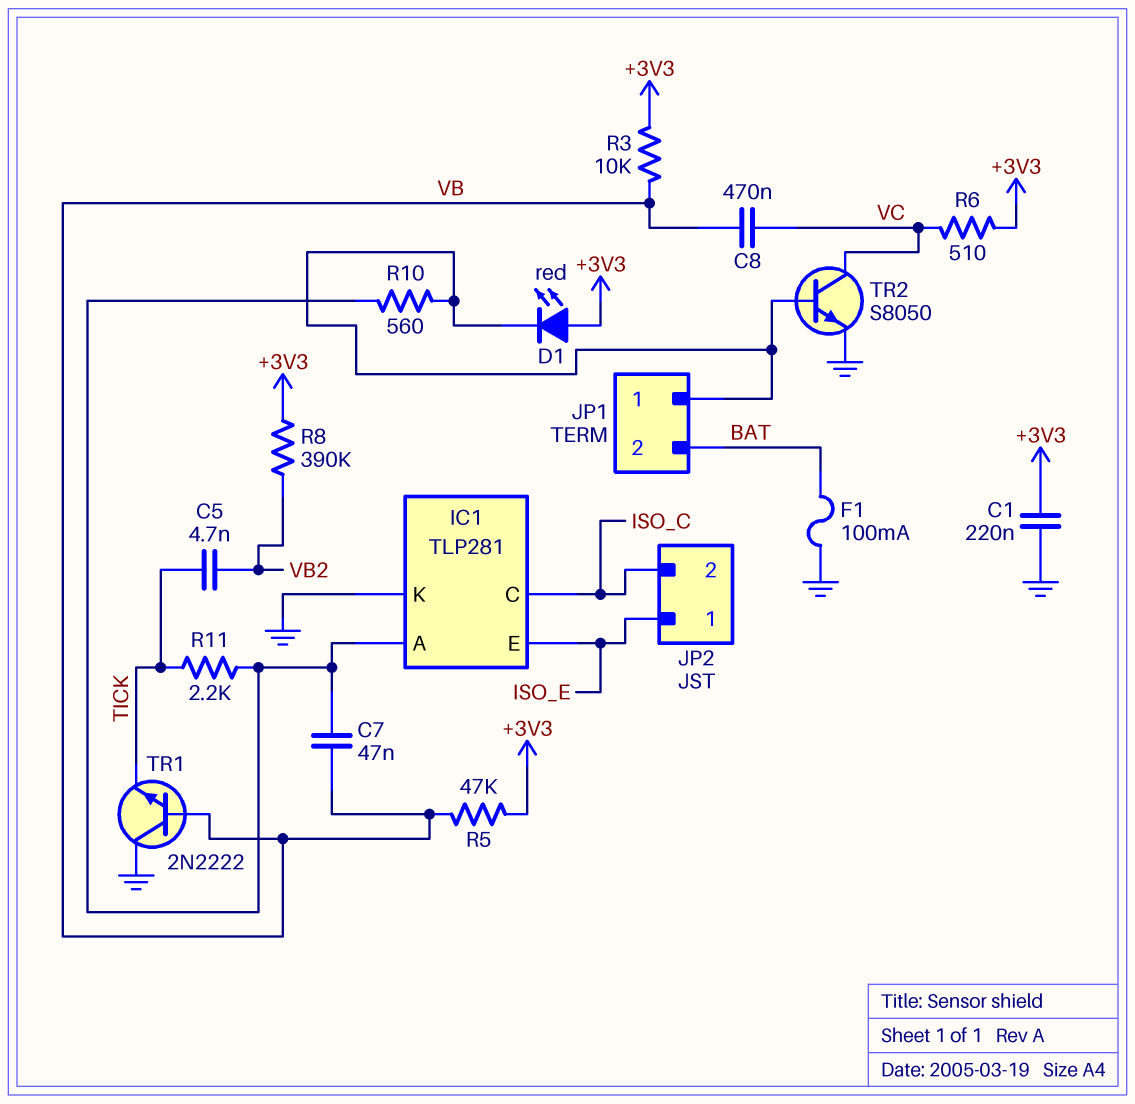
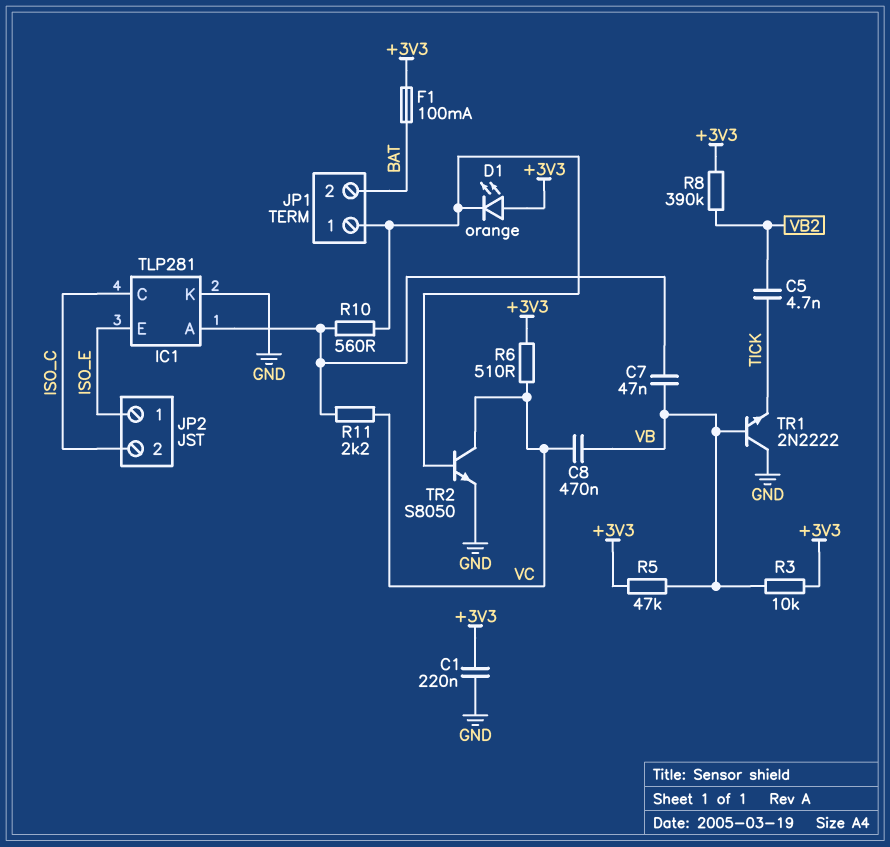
D1: LED red (A +3V3, K JP1/1) -> LED orange (A +3V3, K JP1/1)
F1: 100mA (BAT, GND) -> 100mA (+3V3, BAT)
R11: 2.2k (IC1/A, TICK) -> 2.2k (IC1/A, VC)

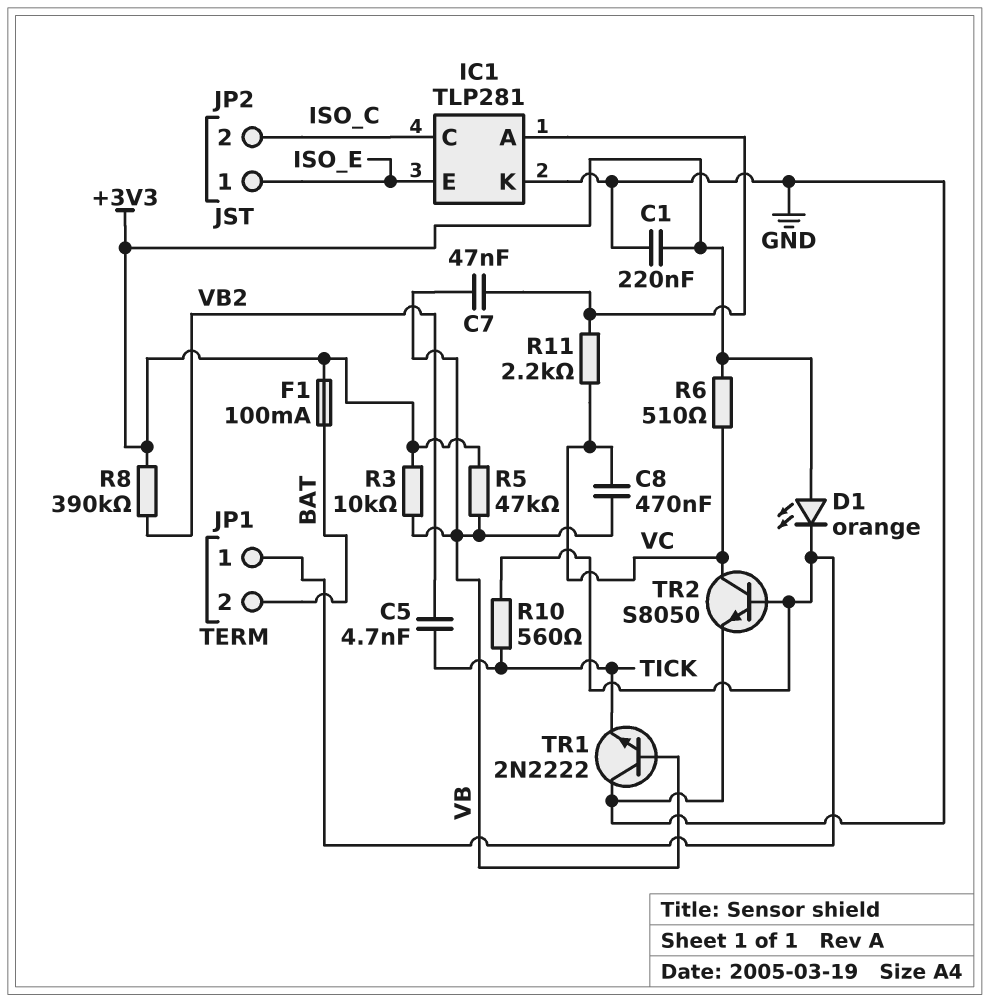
R10: 560 (IC1/A, JP1/1) -> 560 (JP1/1, TICK)

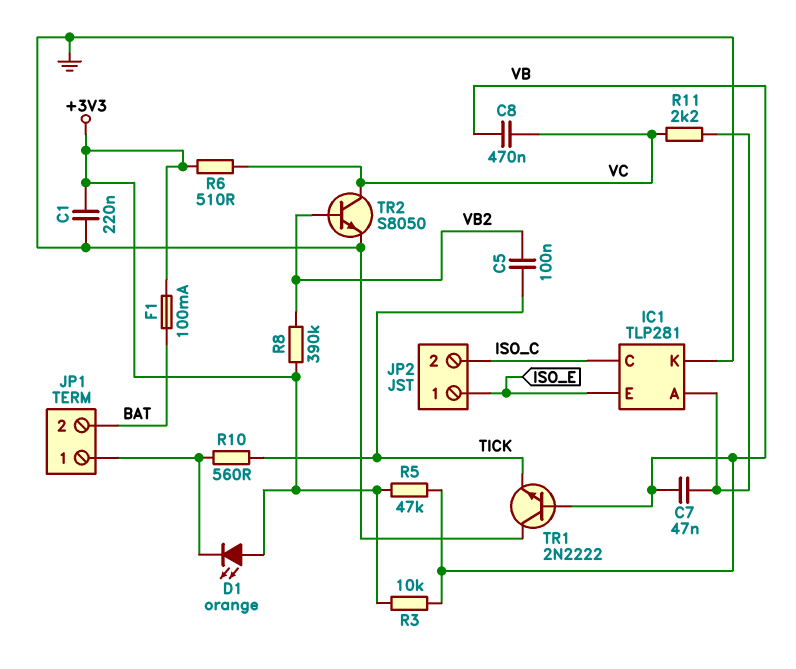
C5: 4.7nF (TICK, VB2) -> 100nF (TICK, VB2)
TR2: NPN S8050 (B JP1/1, C VC, E GND) -> NPN S8050 (B VB2, C VC, E GND)

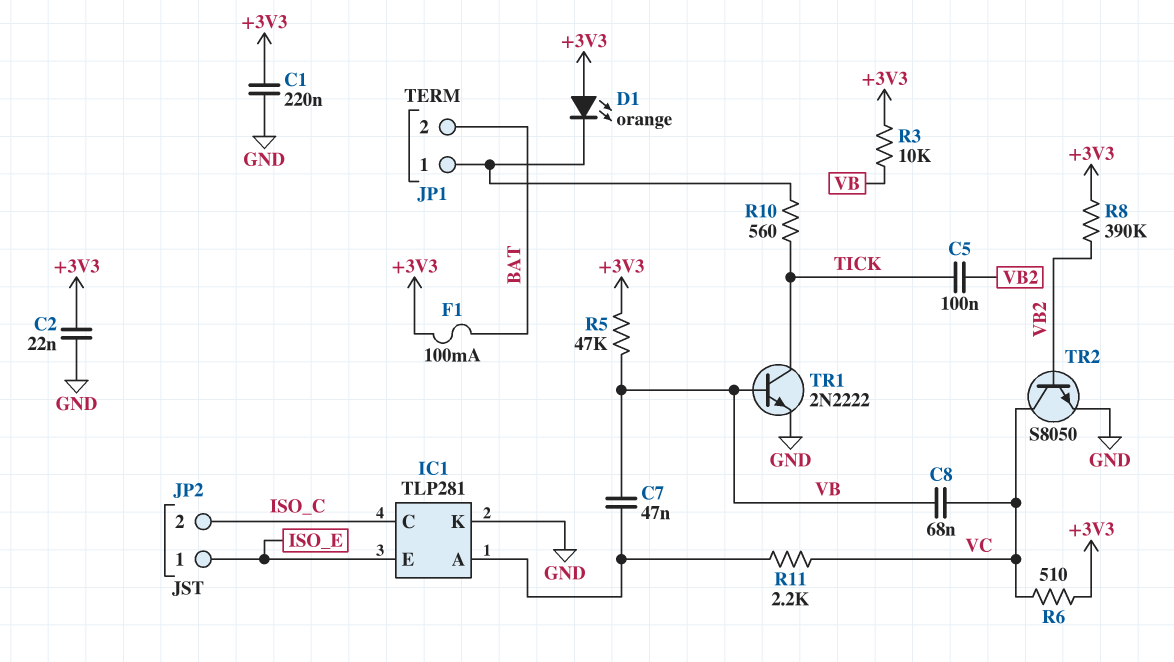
C2: none -> 22nF (+3V3, GND)
C8: 470nF (VB, VC) -> 68nF (VB, VC)
TR1: NPN 2N2222 (B VB, C GND, E TICK) -> NPN 2N2222 (B VB, C TICK, E GND)

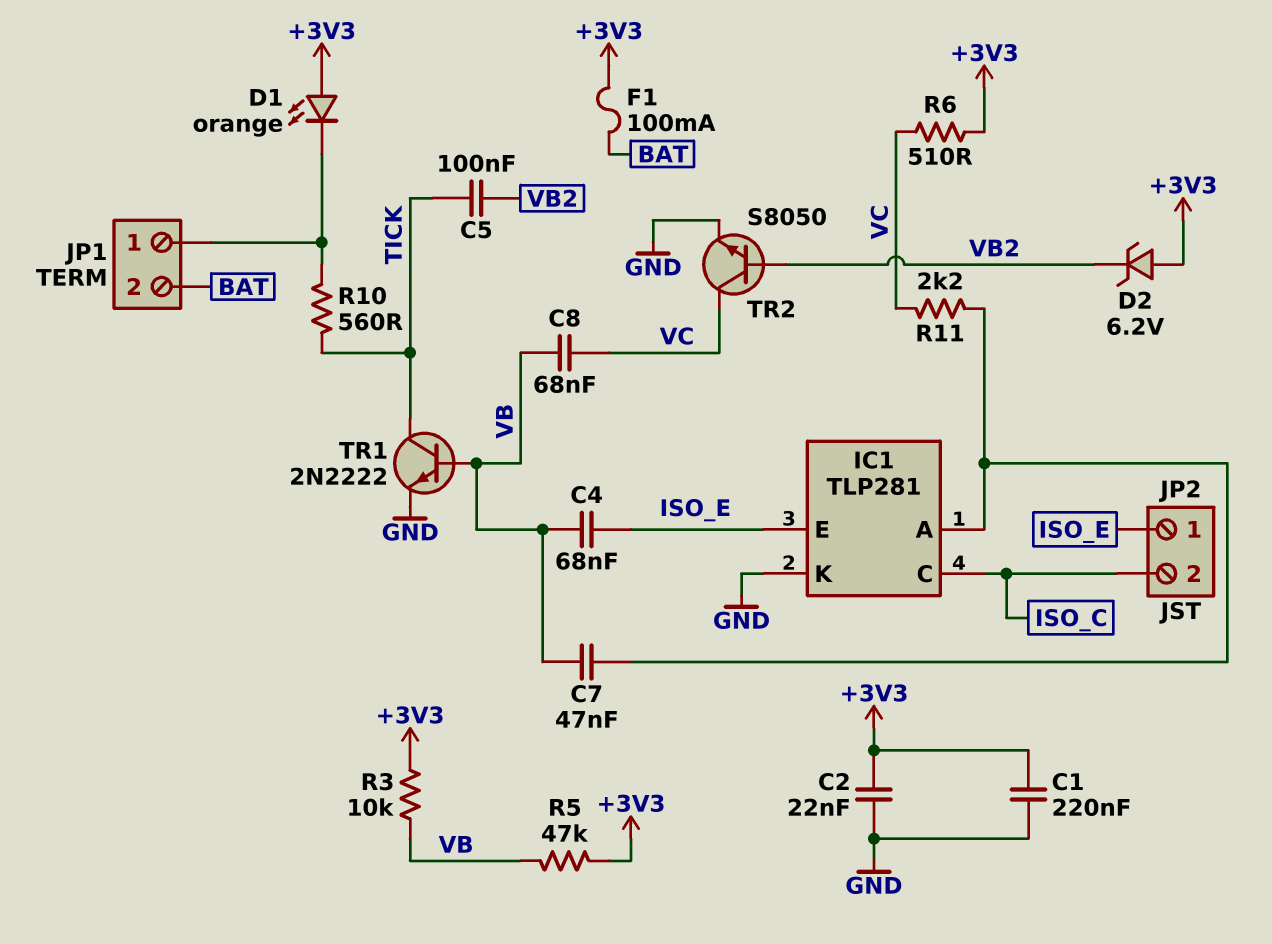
C4: none -> 68nF (ISO_E, VB)
D2: none -> zener 6.2V (A +3V3, K VB2)
R8: 390k (+3V3, VB2) -> none

